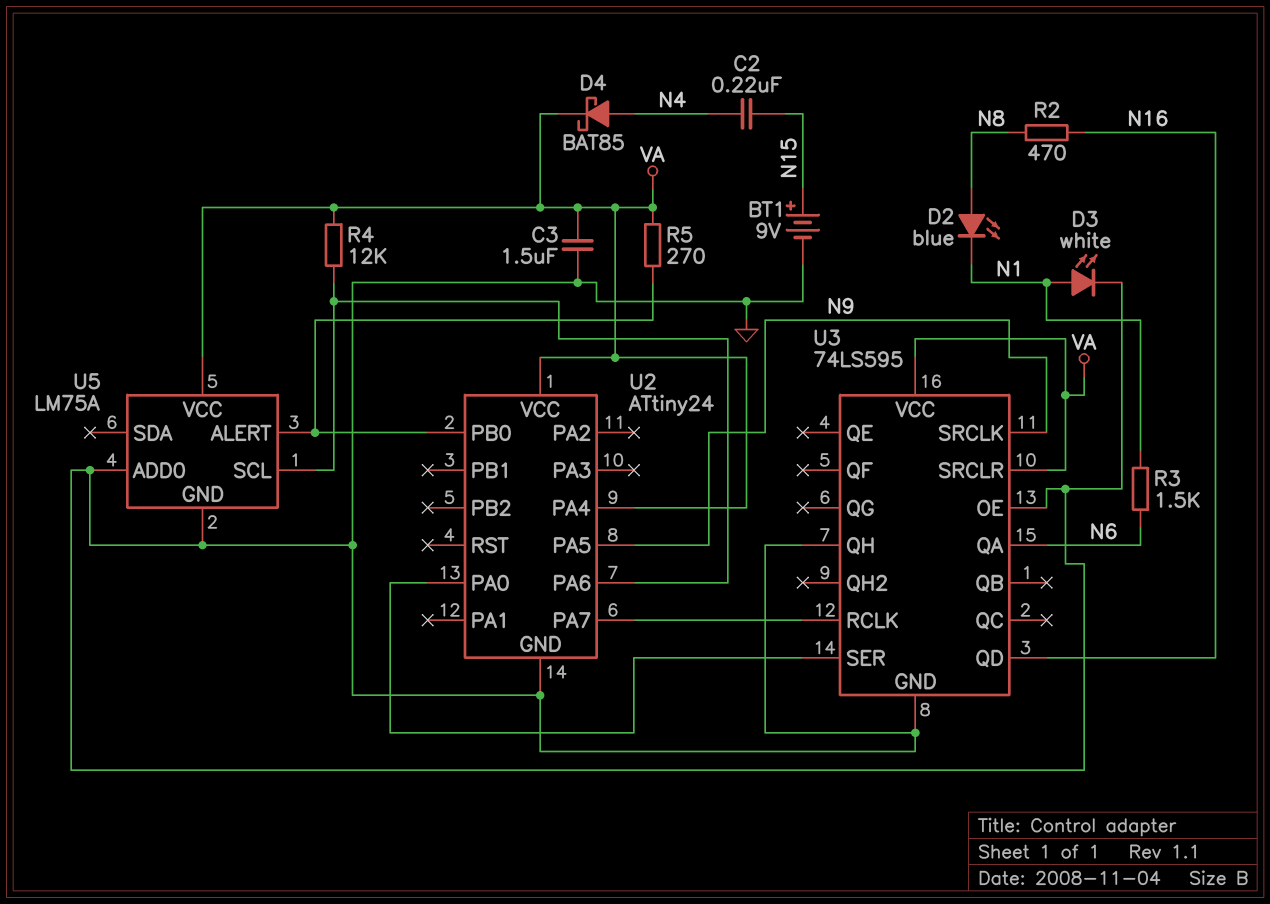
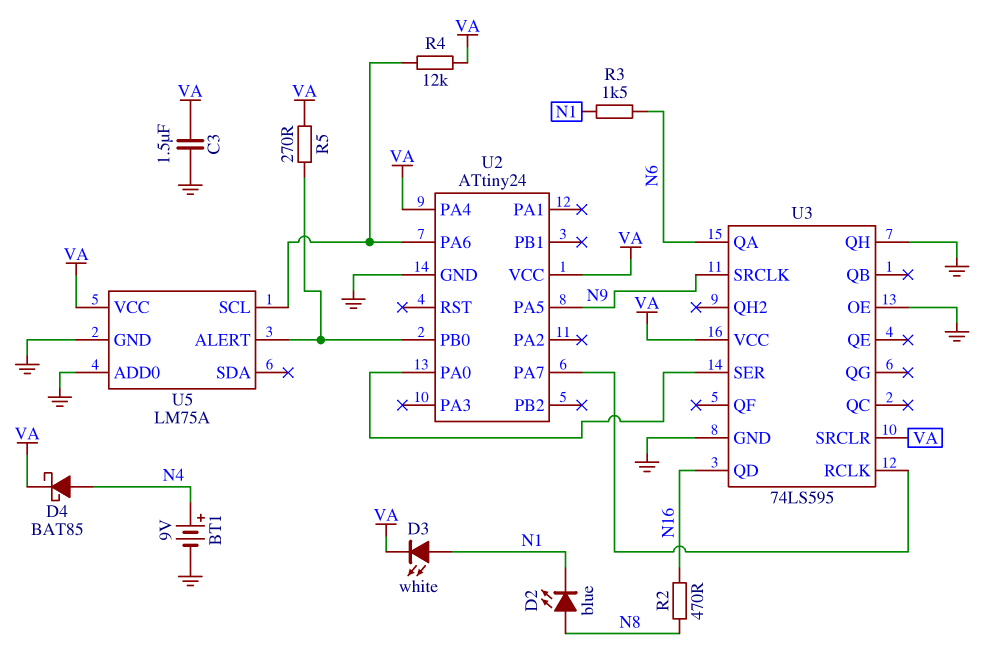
BT1: 9V (plus N15, minus GND) -> 9V (plus N4, minus GND)
C2: 220nF (N4, N15) -> none
D3: LED white (A N1, K GND) -> LED white (A N1, K VA)

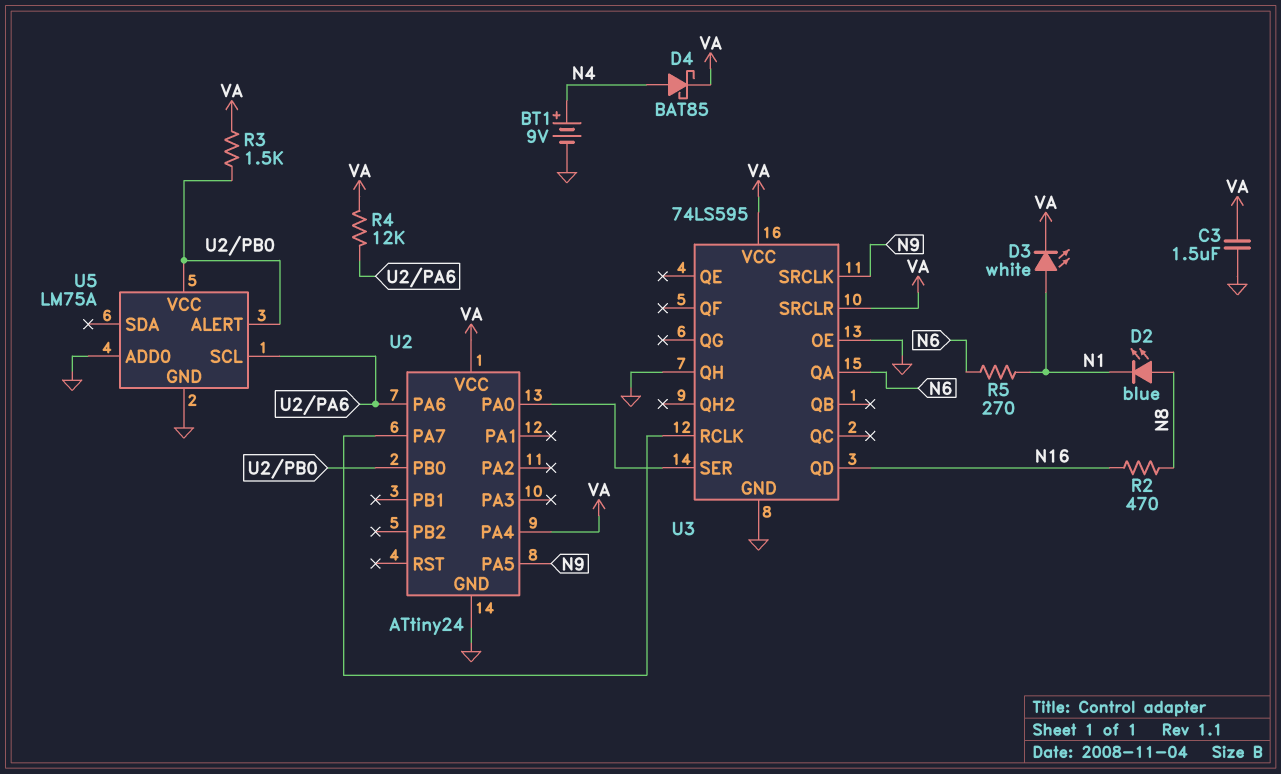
R3: 1.5k (N1, N6) -> 1.5k (U2/PB0, VA)
R5: 270 (U2/PB0, VA) -> 270 (N1, N6)
U5 pin VCC: VA -> U2/PB0

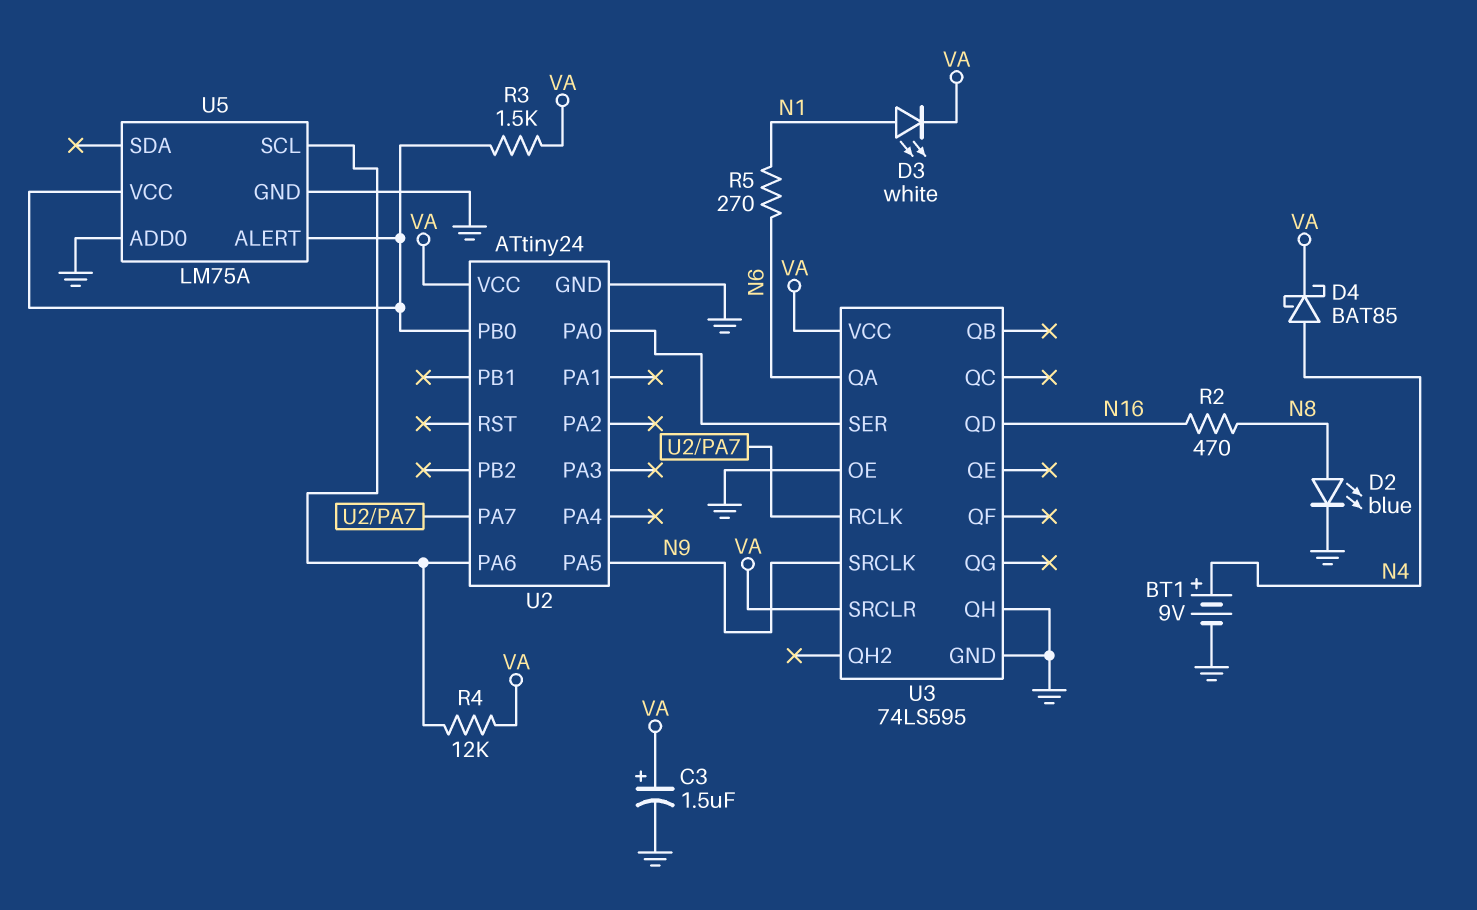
C3: 1.5uF (GND, VA) -> 1.5uF (plus VA, minus GND)
D2: LED blue (A N8, K N1) -> LED blue (A N8, K GND)
U2 pin PA4: VA -> none

